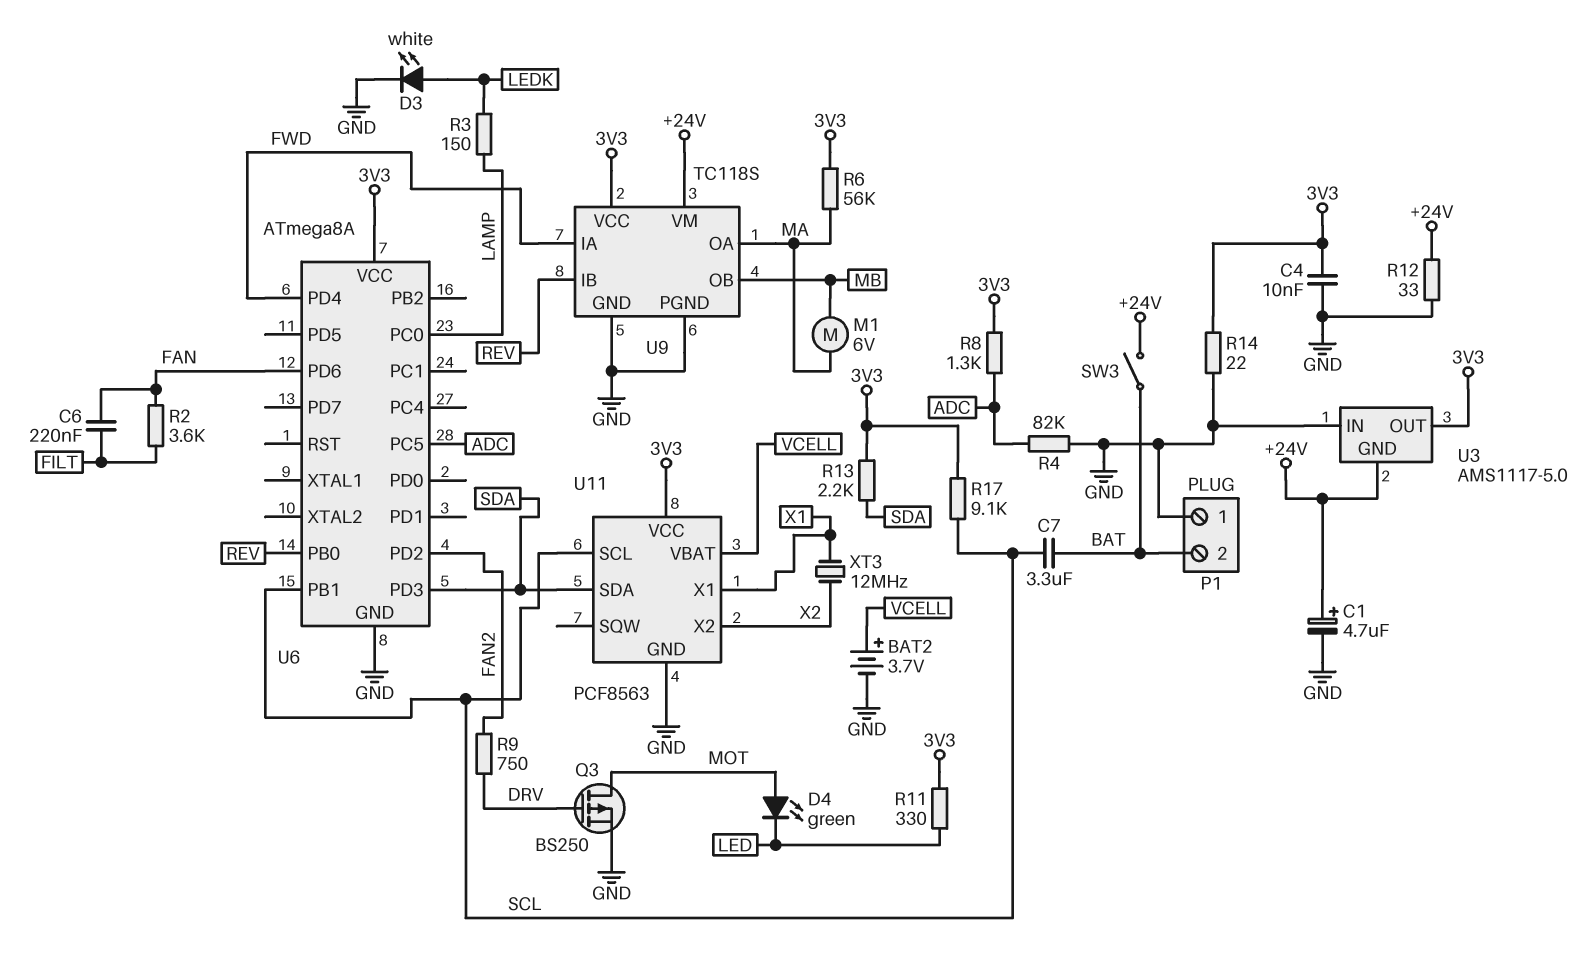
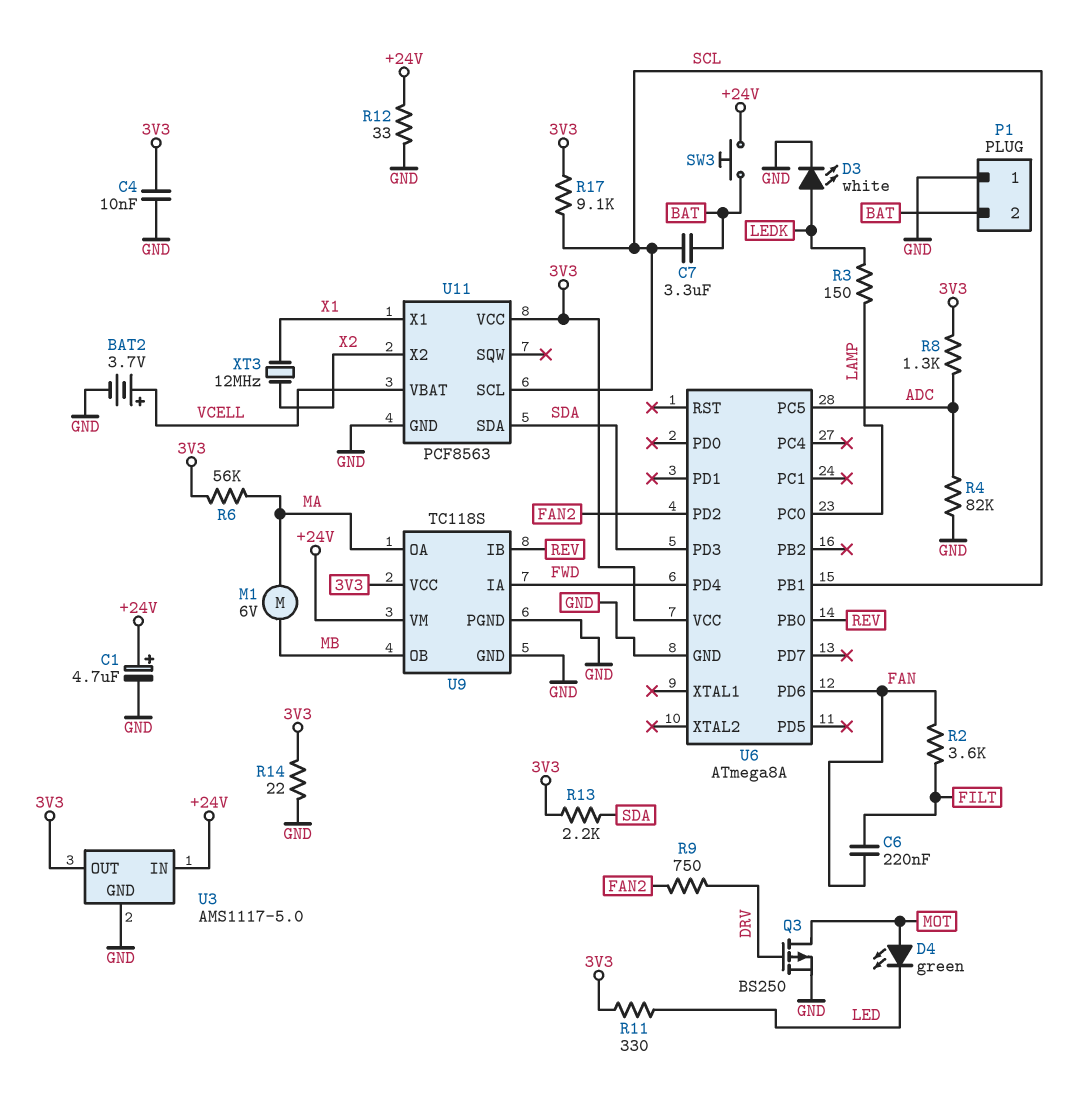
SW3: switch (+24V, BAT) -> button (+24V, BAT)
U3 pin GND: +24V -> GND
U3 pin IN: GND -> +24V

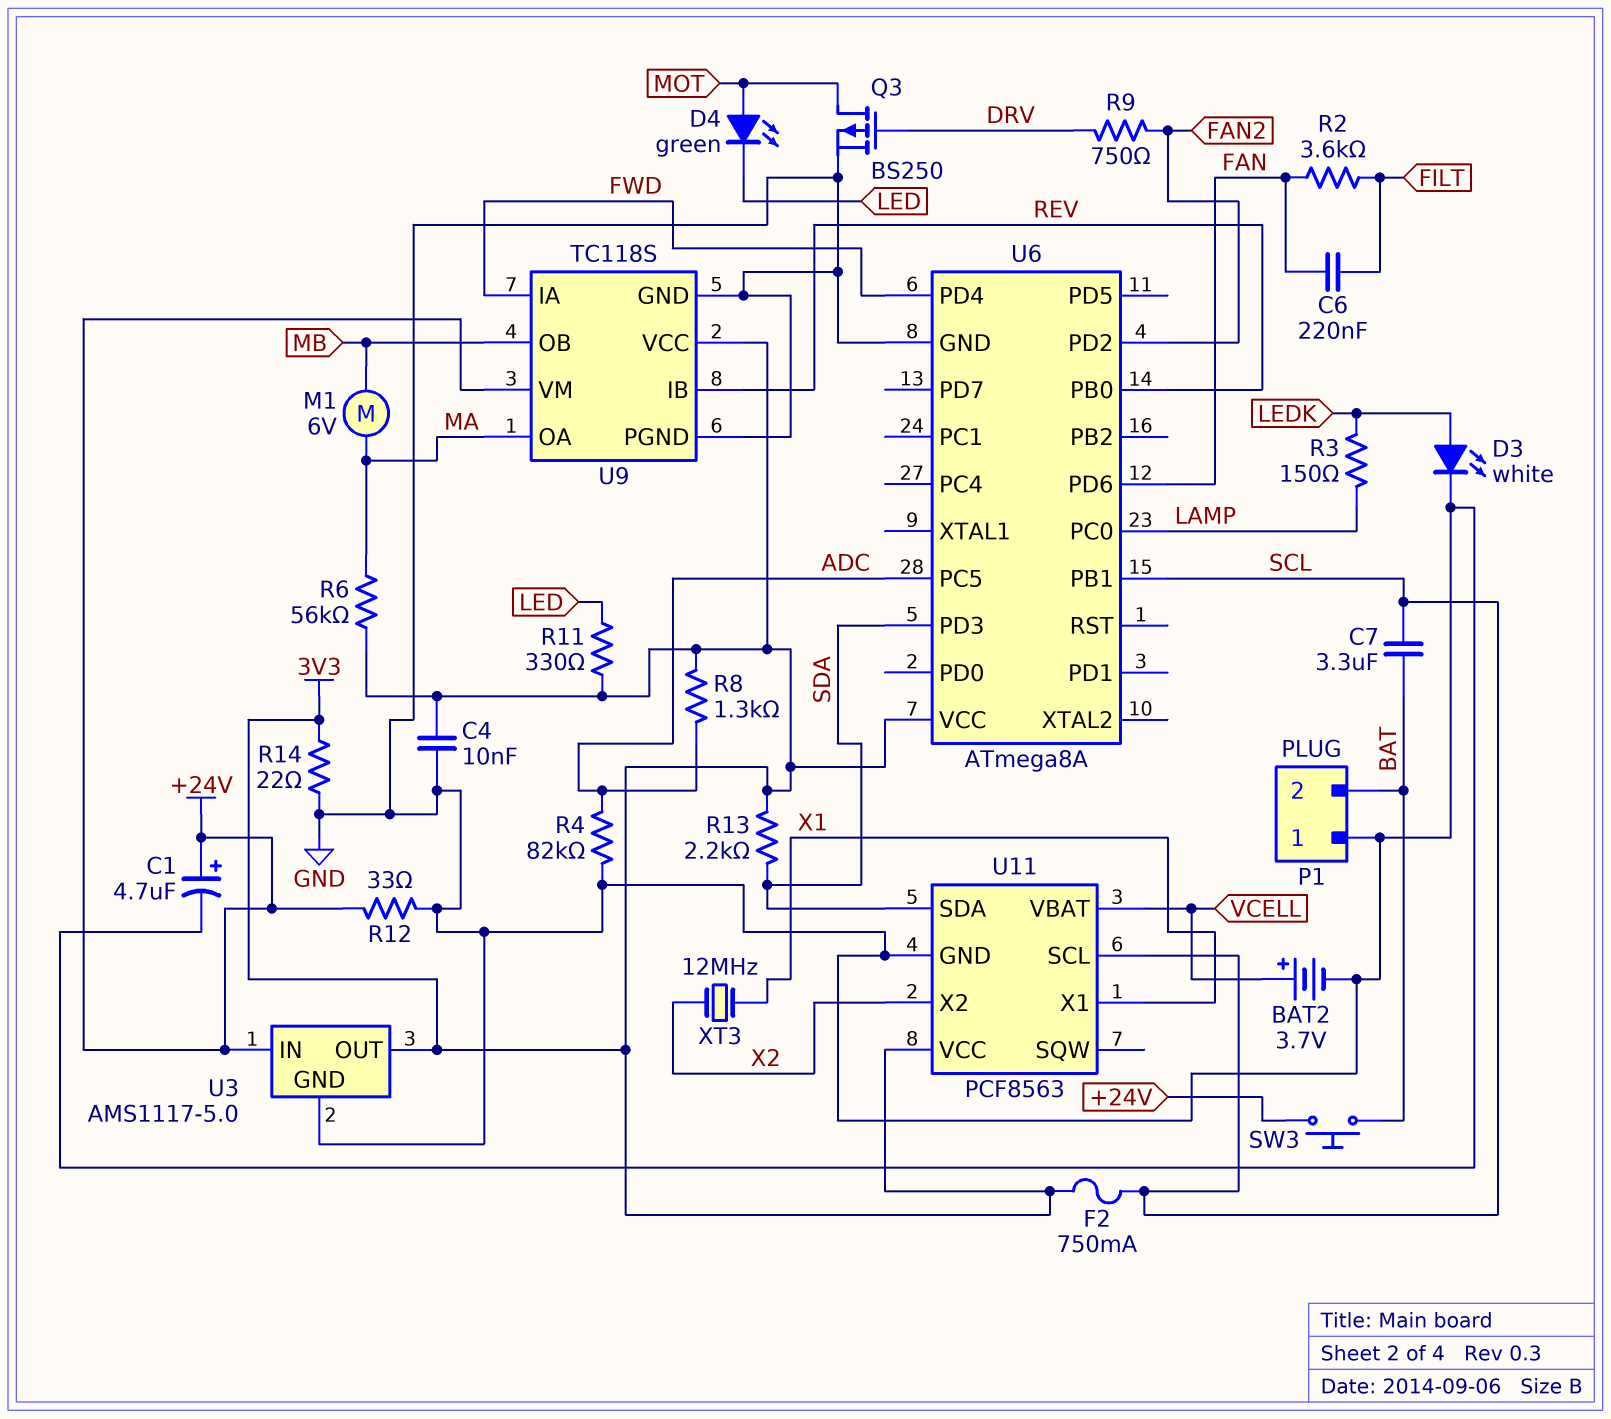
F2: none -> 750mA (3V3, SCL)
R17: 9.1k (3V3, SCL) -> none

